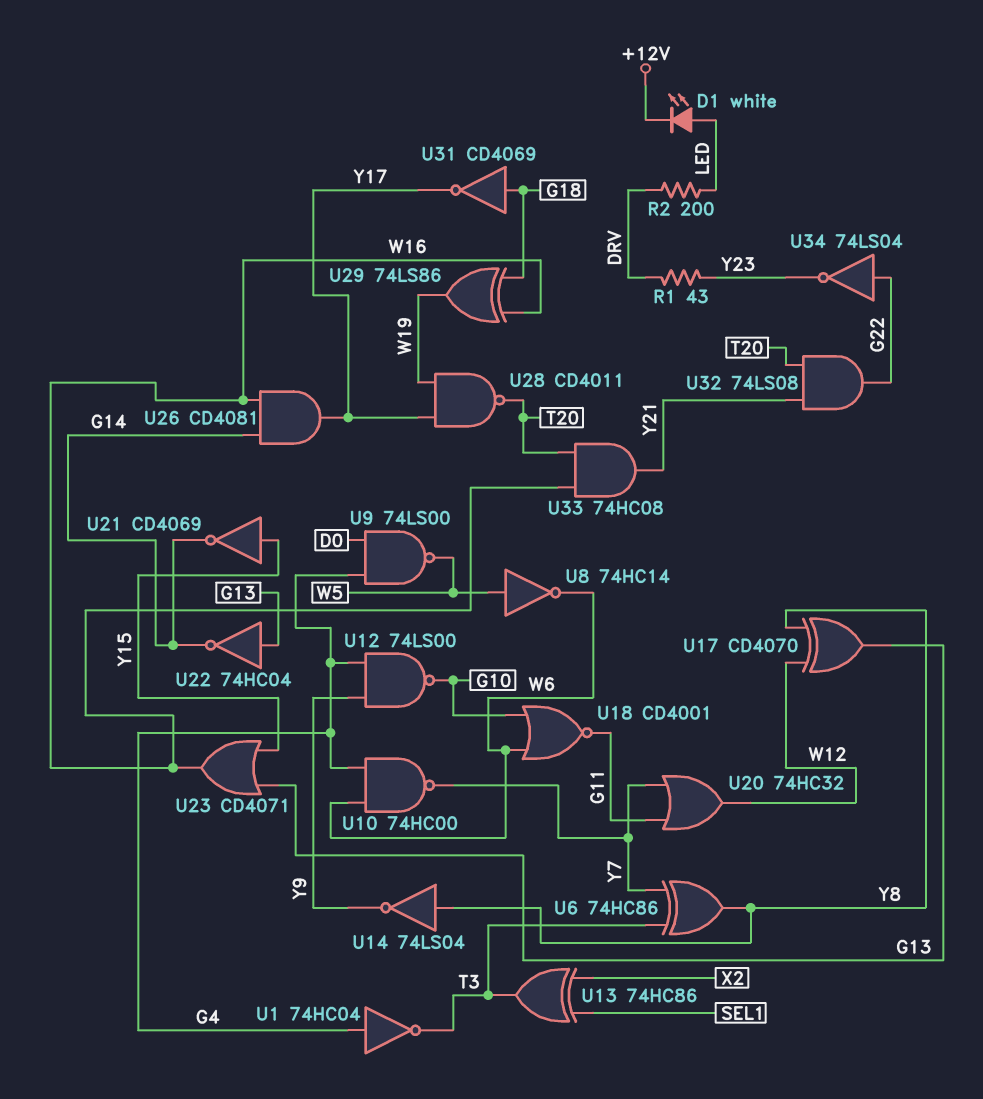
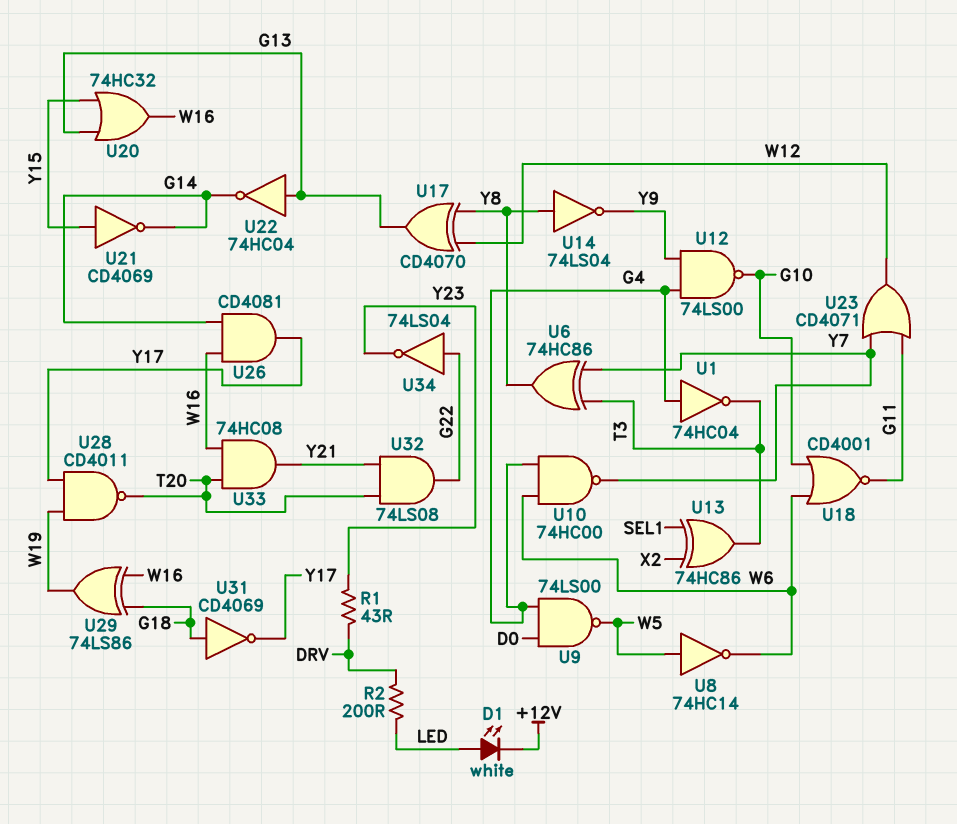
U20: OR 74HC32 (in G11, in Y7, out W12) -> OR 74HC32 (in G13, in Y15, out W16)
U23: OR CD4071 (in G13, in Y15, out W16) -> OR CD4071 (in G11, in Y7, out W12)

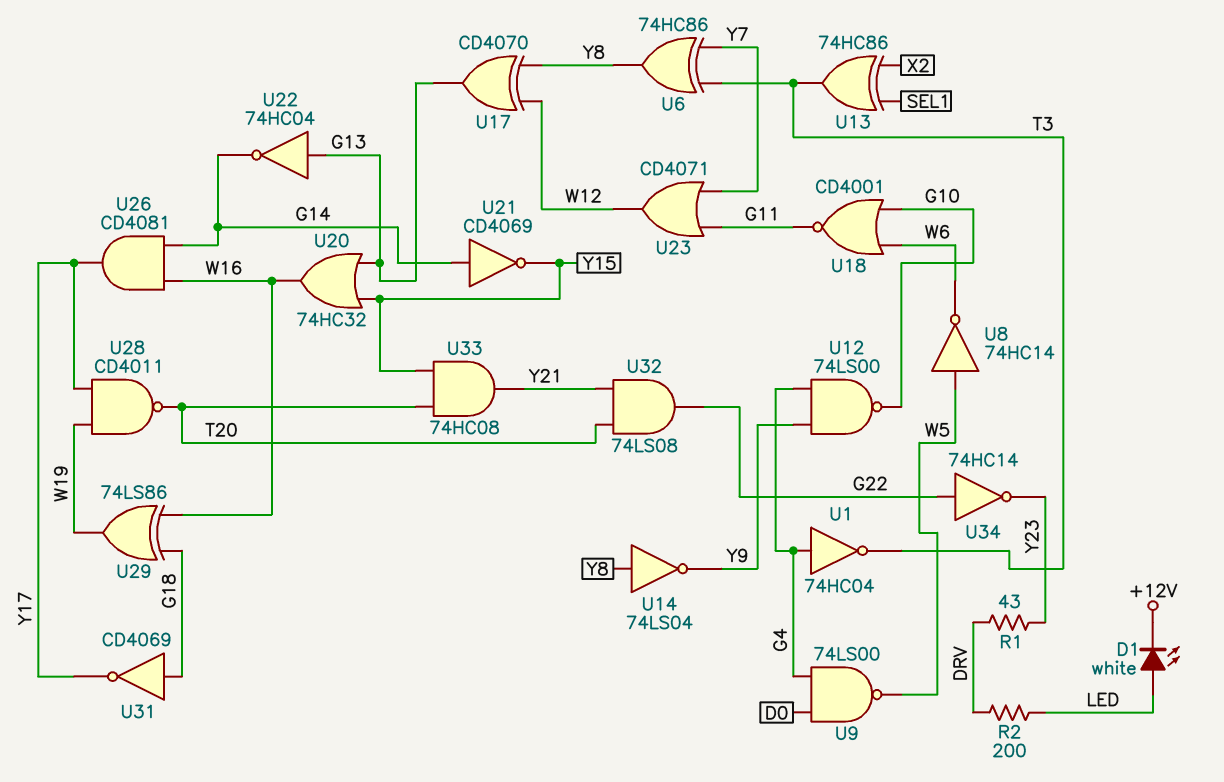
U10: NAND 74HC00 (in G4, in W6, out Y7) -> none
U21: NOT CD4069 (in Y15, out G14) -> NOT CD4069 (in G14, out Y15)
U33: AND 74HC08 (in T20, in W16, out Y21) -> AND 74HC08 (in T20, in Y15, out Y21)
U34: NOT 74LS04 (in G22, out Y23) -> NOT 74HC14 (in G22, out Y23)

